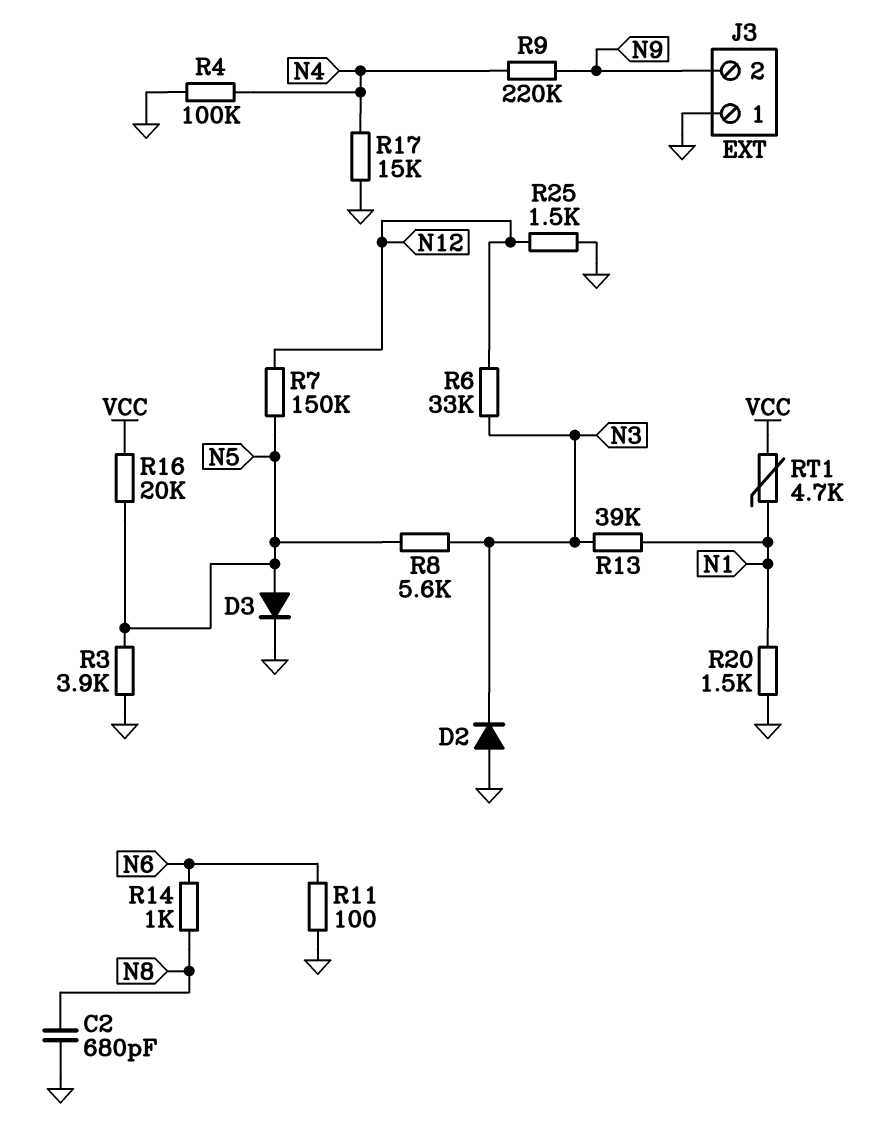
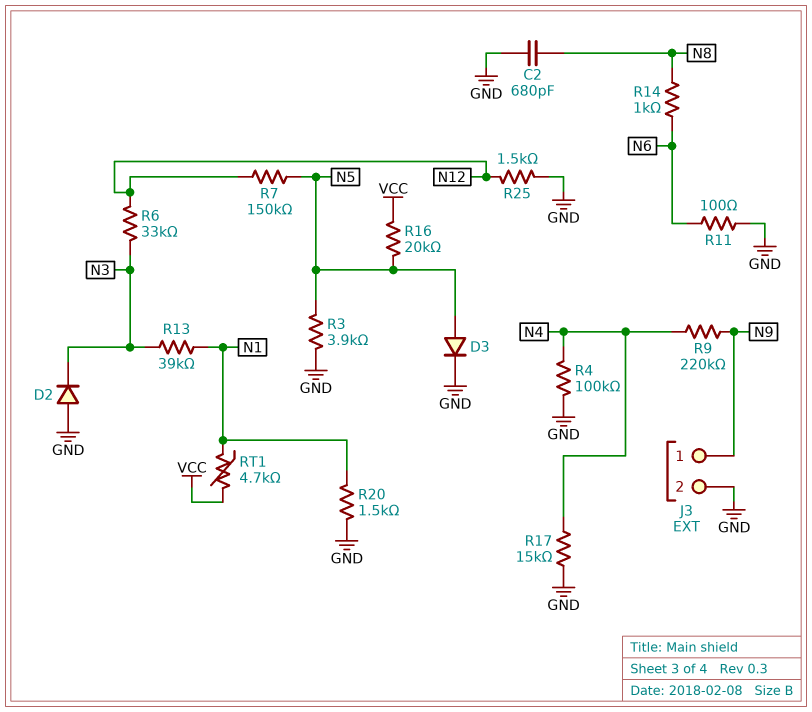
J3 pin 1: GND -> N9
J3 pin 2: N9 -> GND
R8: 5.6k (N3, N5) -> none

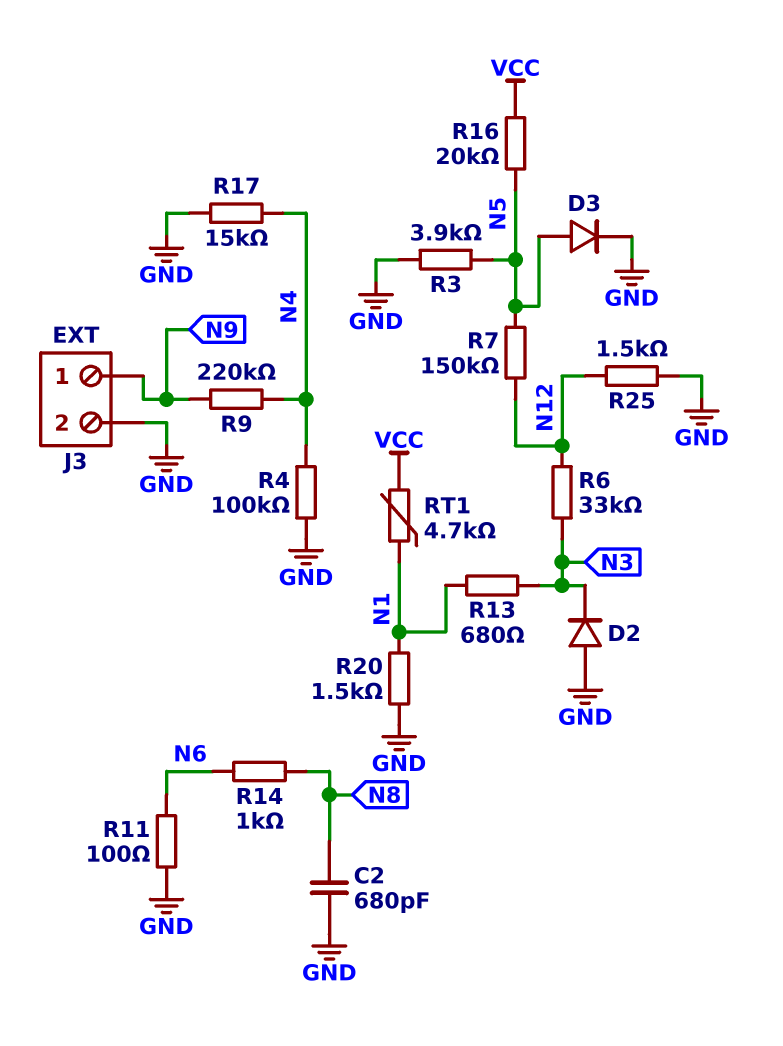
R13: 39k (N1, N3) -> 680 (N1, N3)

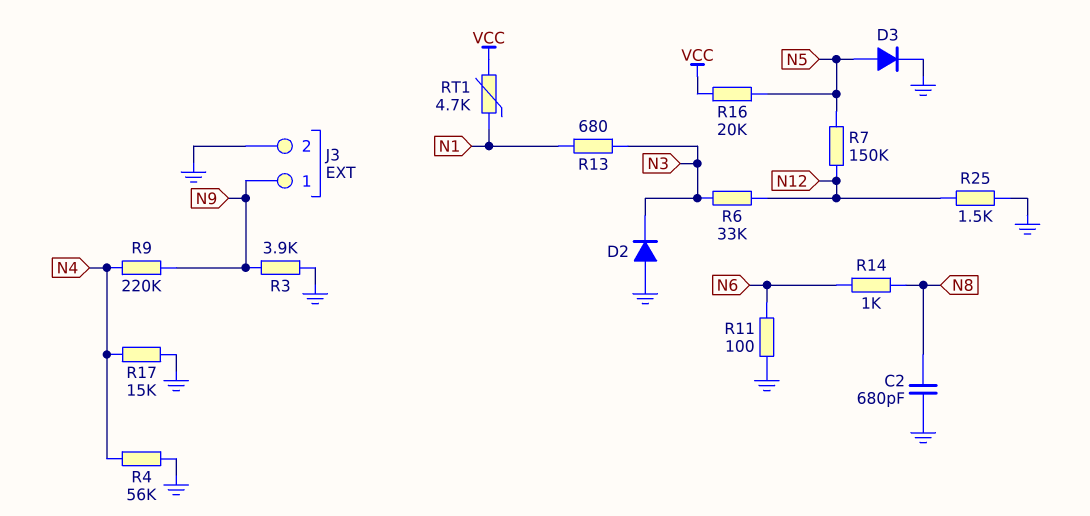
R3: 3.9k (GND, N5) -> 3.9k (GND, N9)
R4: 100k (GND, N4) -> 56k (GND, N4)
R20: 1.5k (GND, N1) -> none

